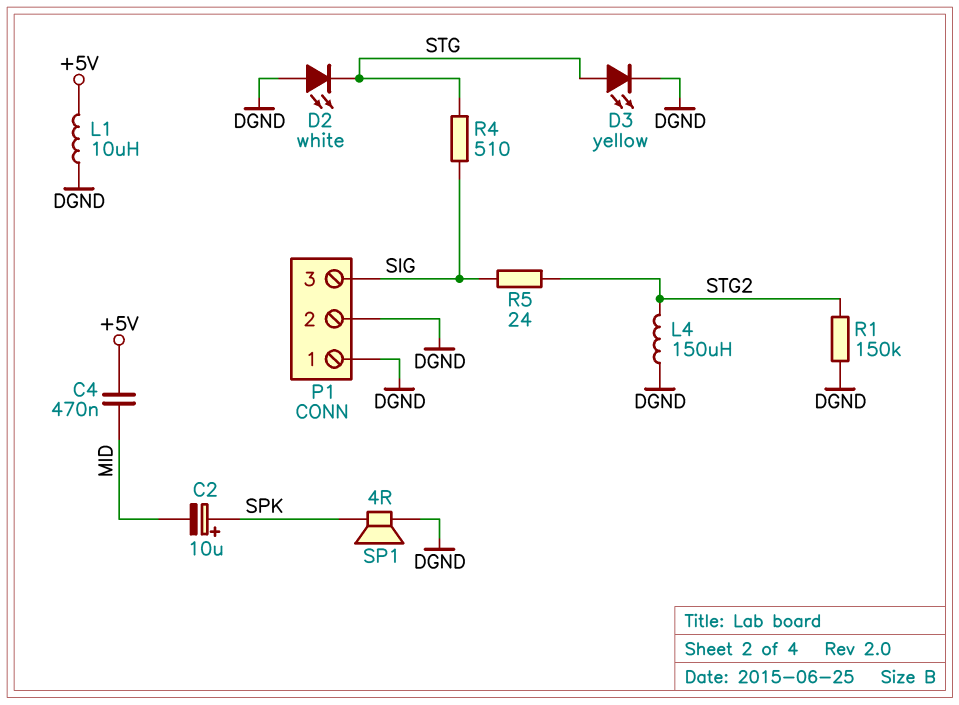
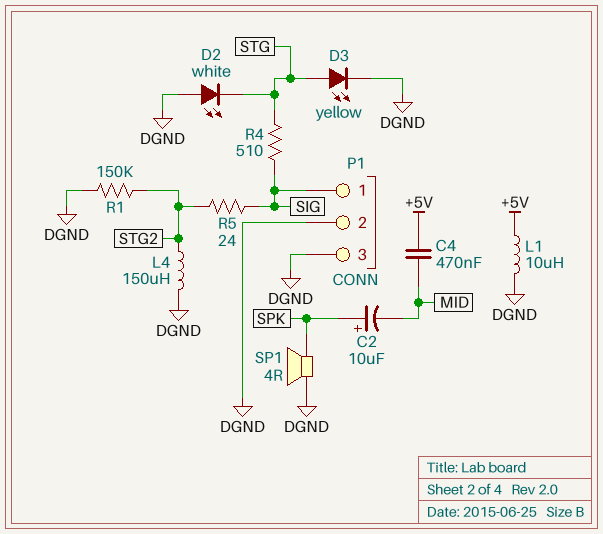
P1 pin 1: DGND -> SIG
P1 pin 3: SIG -> DGND

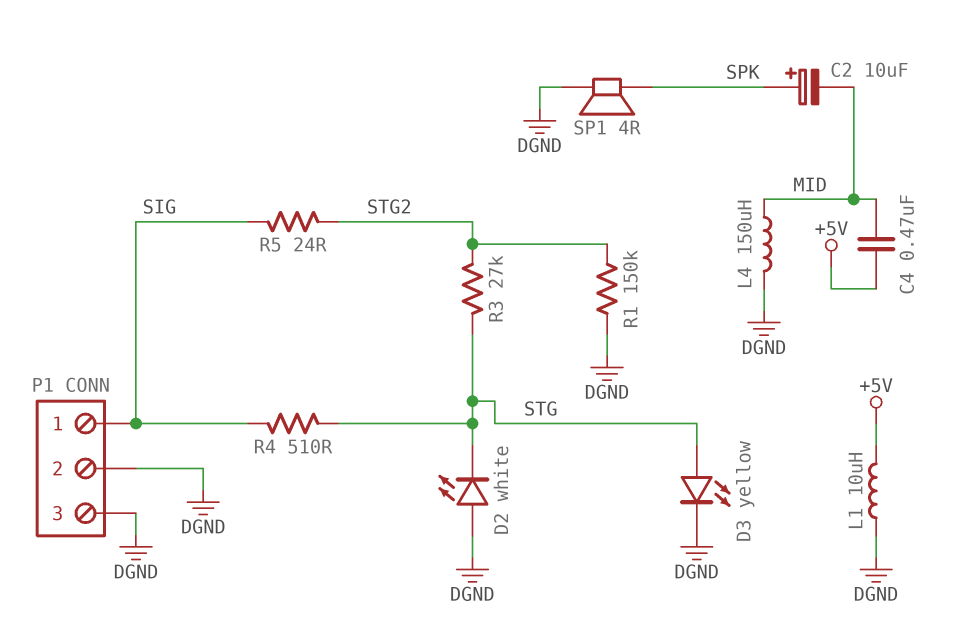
L4: 150uH (DGND, STG2) -> 150uH (DGND, MID)
R3: none -> 27k (STG, STG2)

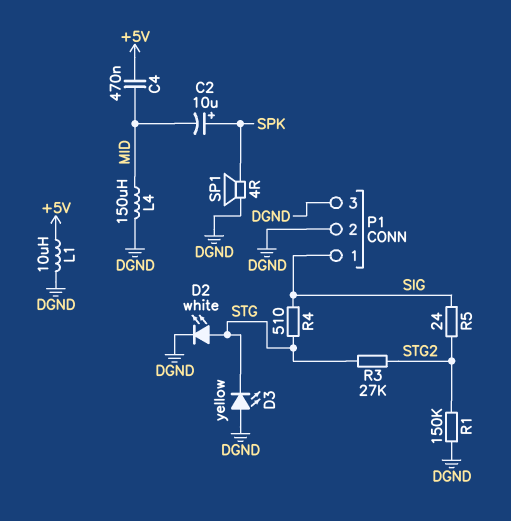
D2: LED white (A DGND, K STG) -> LED white (A STG, K DGND)
D3: LED yellow (A STG, K DGND) -> LED yellow (A DGND, K STG)

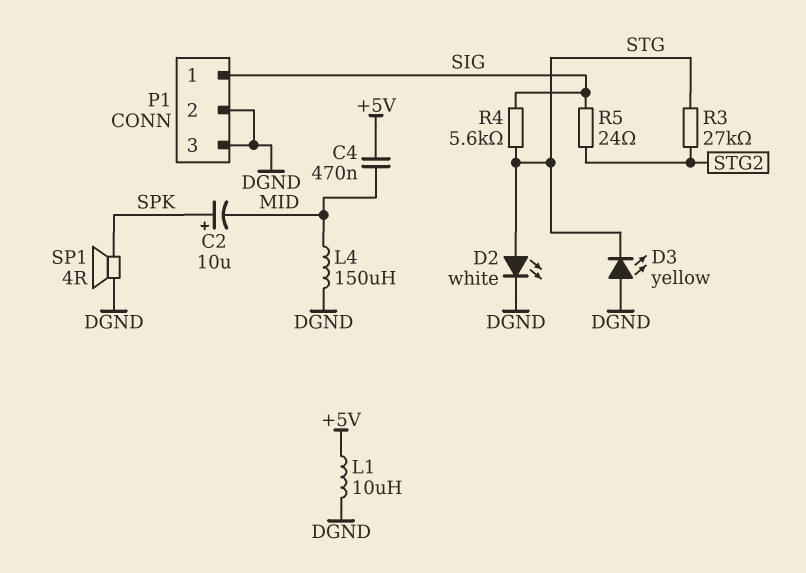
R1: 150k (DGND, STG2) -> none
R4: 510 (SIG, STG) -> 5.6k (SIG, STG)

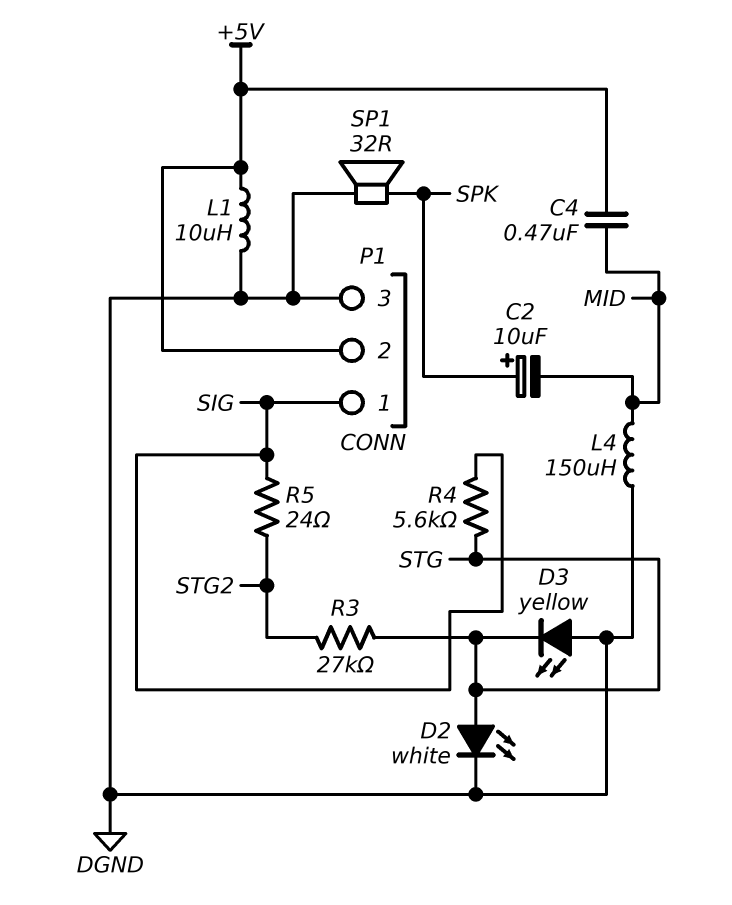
P1 pin 2: DGND -> +5V
SP1: speaker 4R (DGND, SPK) -> speaker 32R (DGND, SPK)

